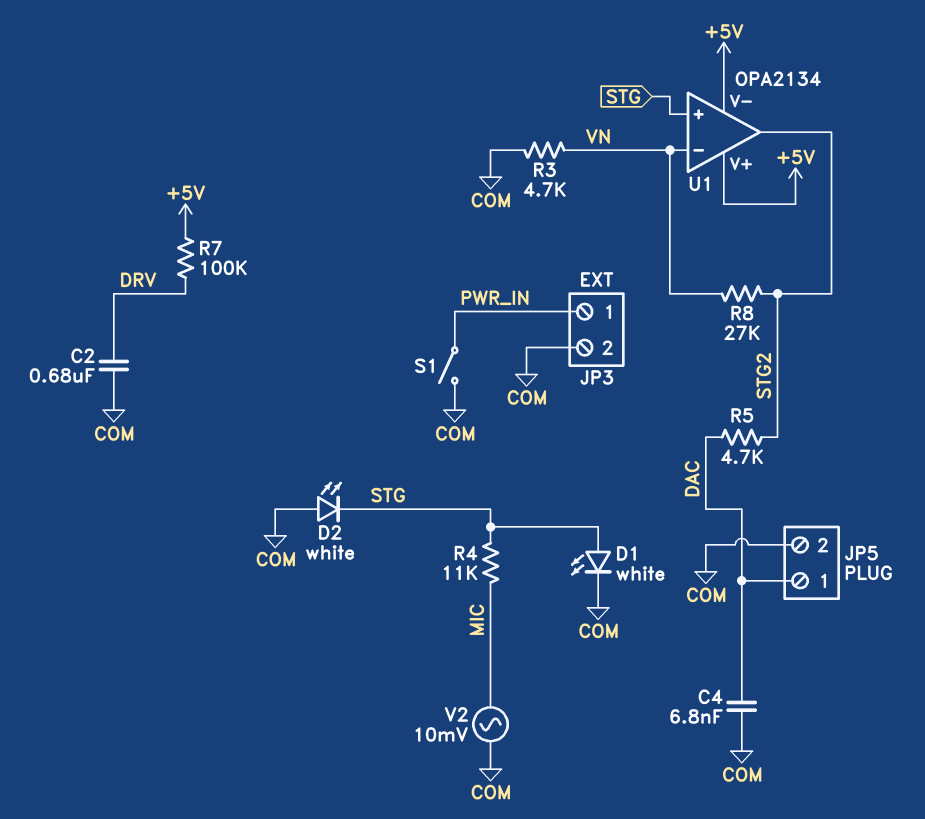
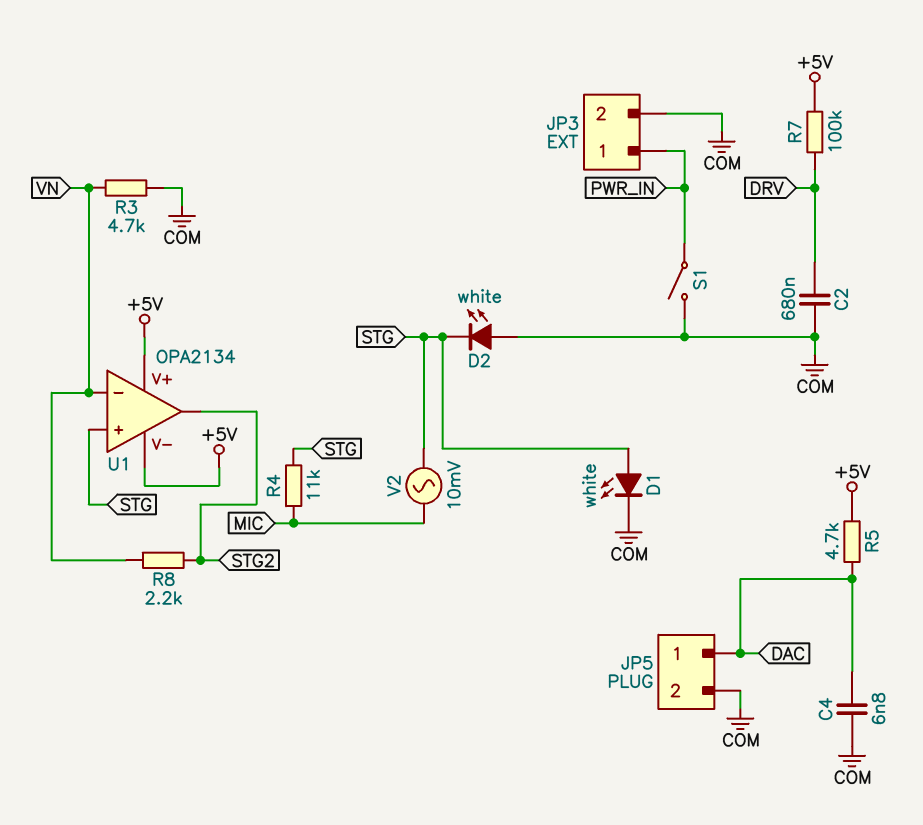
R5: 4.7k (DAC, STG2) -> 4.7k (+5V, DAC)
R8: 27k (STG2, VN) -> 2.2k (STG2, VN)
V2: AC 10mV (COM, MIC) -> AC 10mV (MIC, STG)

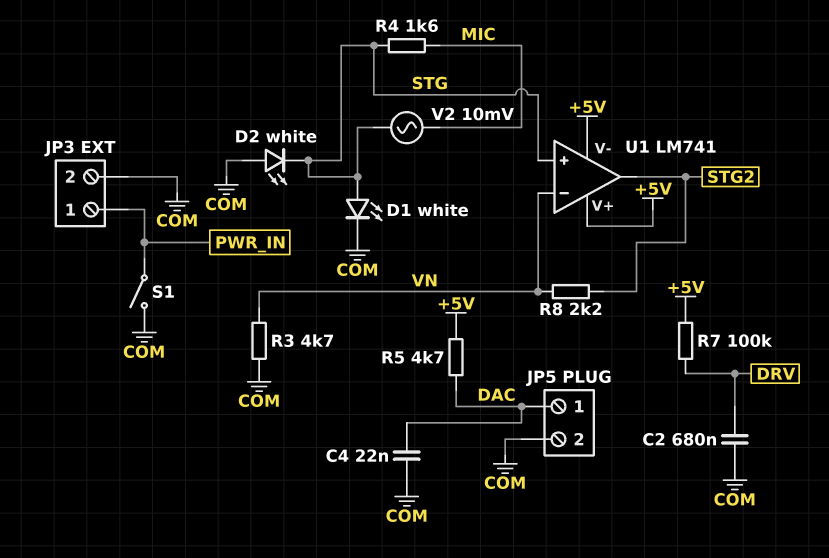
C4: 6.8nF (COM, DAC) -> 22nF (COM, DAC)
R4: 11k (MIC, STG) -> 1.6k (MIC, STG)
U1: OPA2134 -> LM741

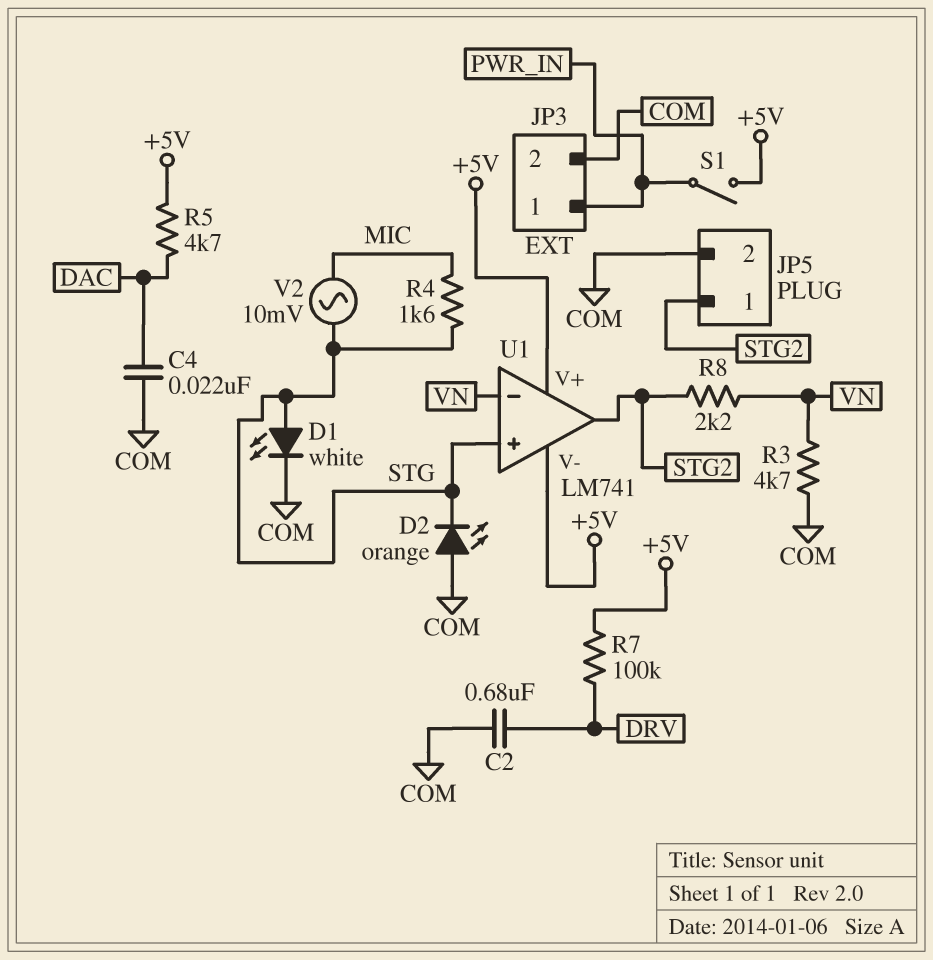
D2: LED white (A COM, K STG) -> LED orange (A COM, K STG)
JP5 pin 1: DAC -> STG2
S1: switch (COM, PWR_IN) -> switch (+5V, PWR_IN)

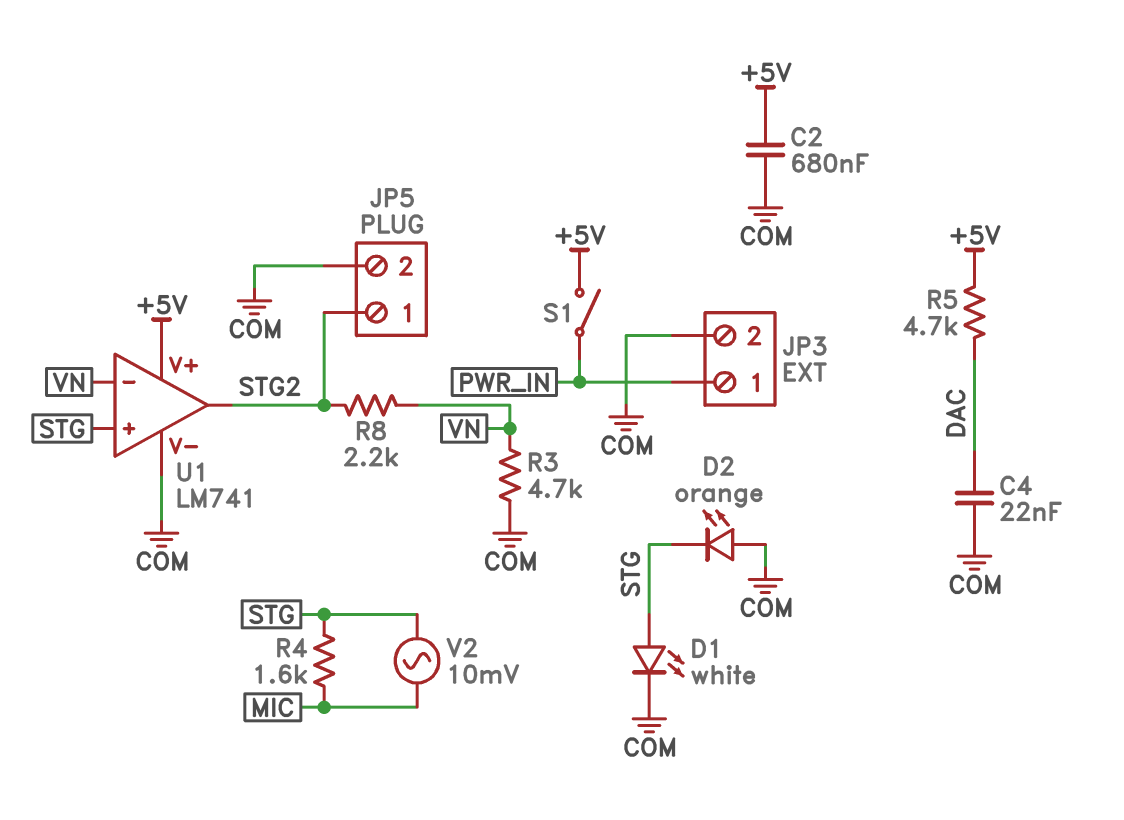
C2: 680nF (COM, DRV) -> 680nF (+5V, COM)
R7: 100k (+5V, DRV) -> none
U1 pin V-: +5V -> COM

